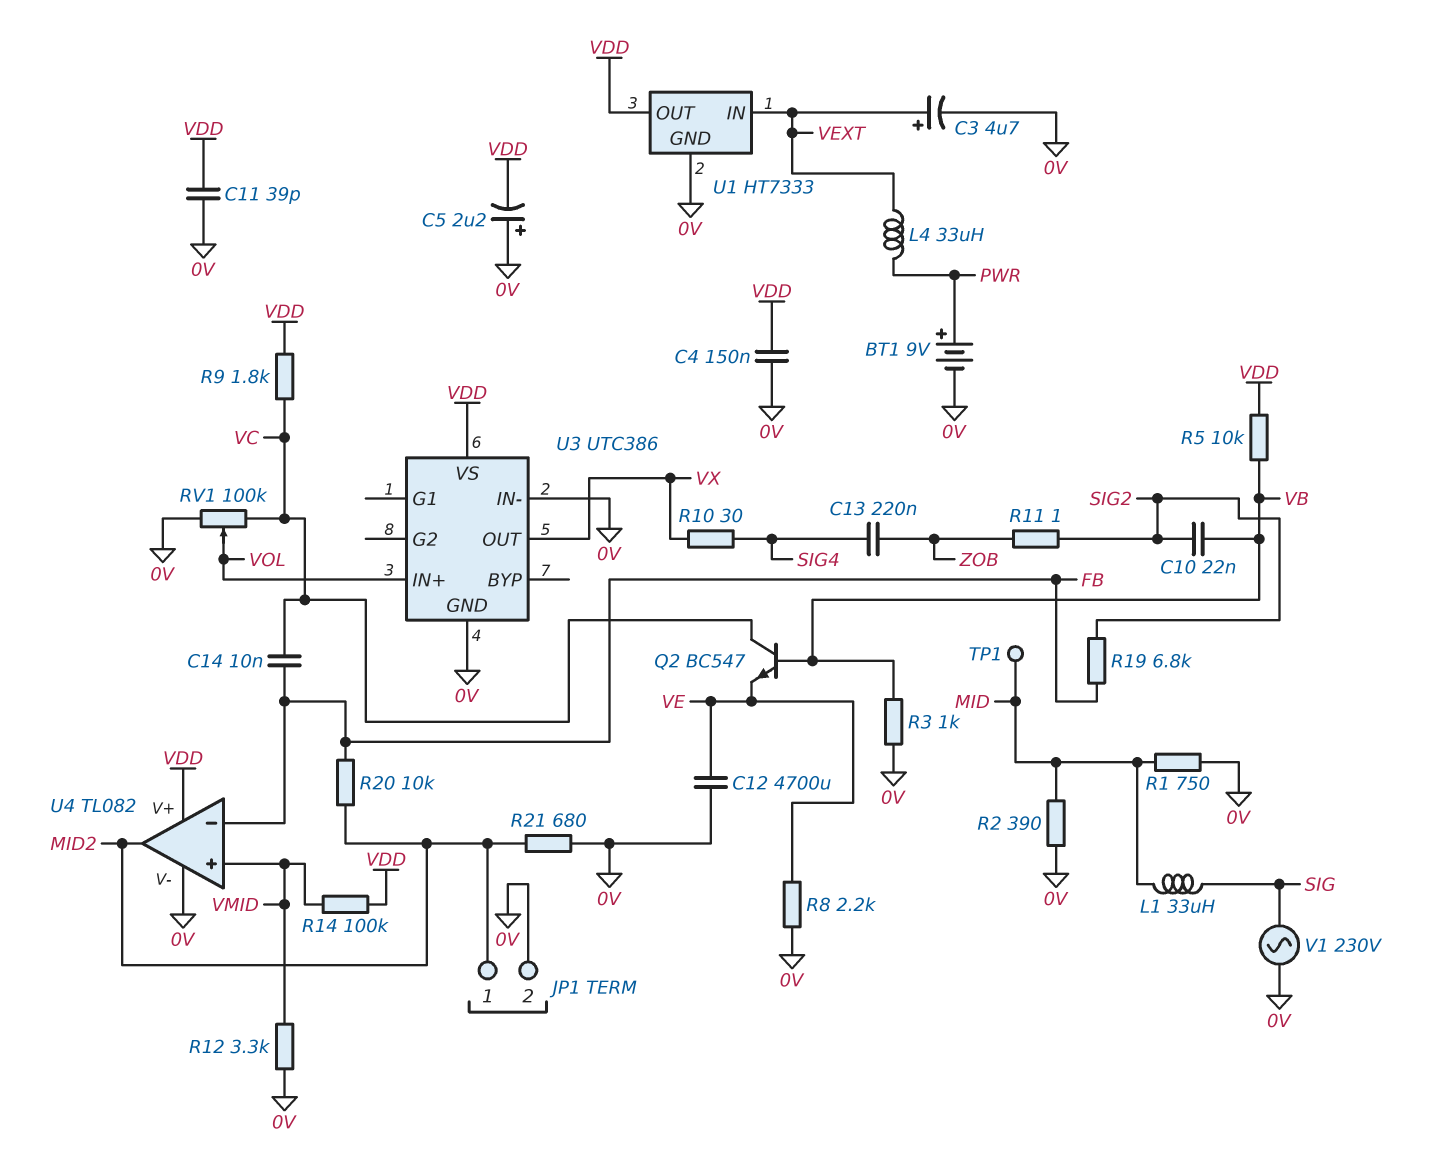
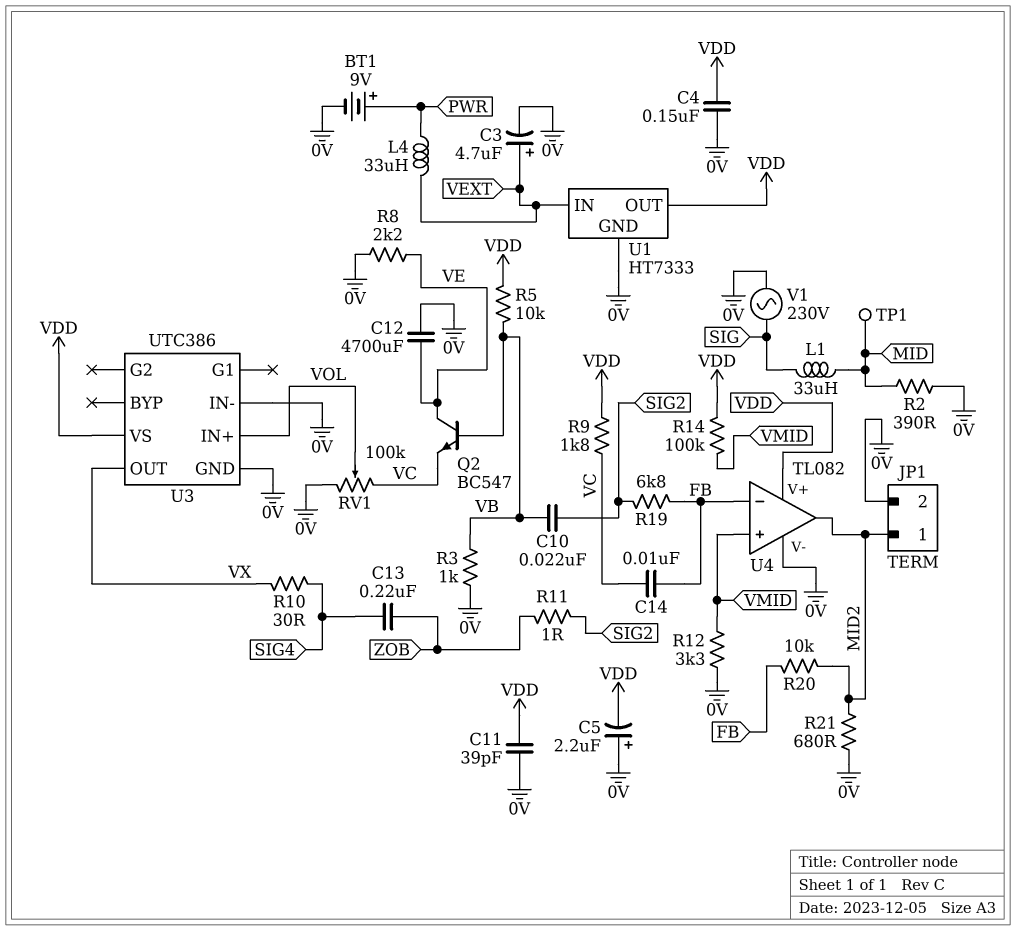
Q2: NPN BC547 (B VB, C VC, E VE) -> NPN BC547 (B VB, C VE, E VC)
R1: 750 (0V, MID) -> none

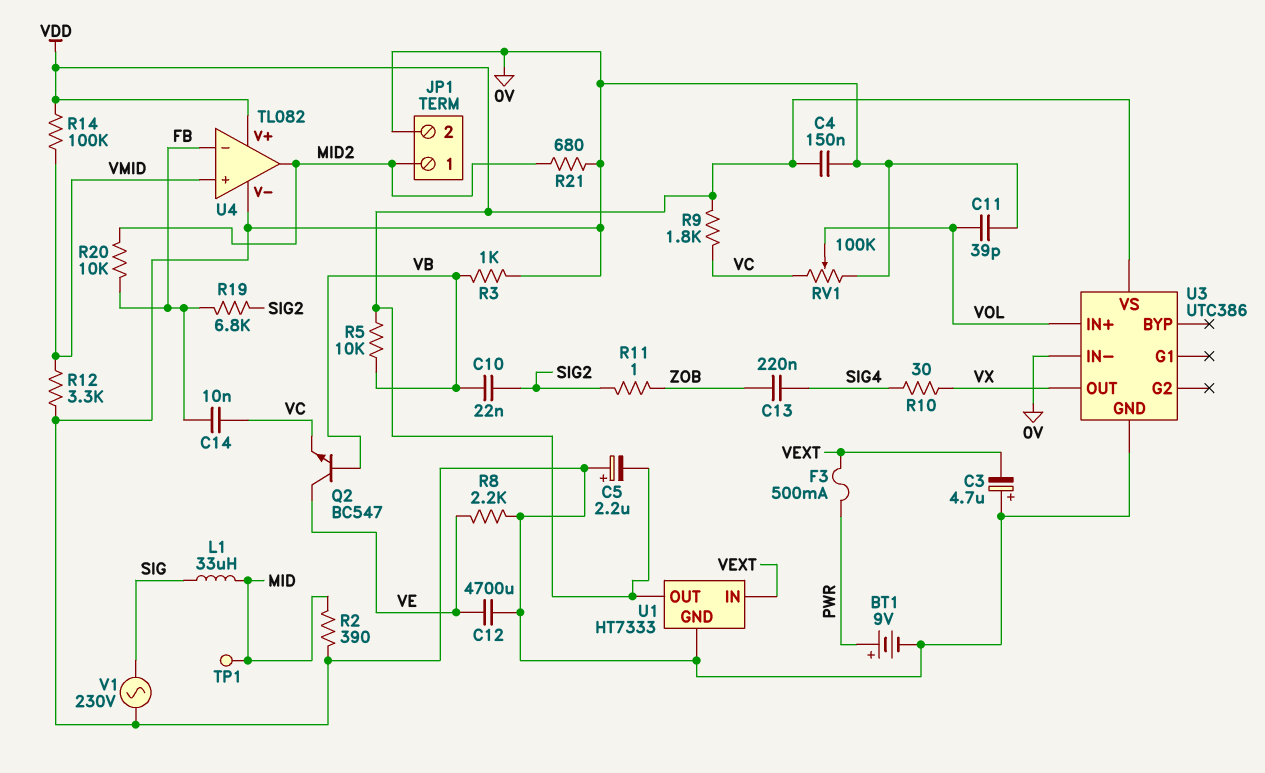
C3: 4.7uF (plus VEXT, minus 0V) -> 4.7uF (plus 0V, minus VEXT)
C11: 39pF (0V, VDD) -> 39pF (0V, VOL)
F3: none -> 500mA (PWR, VEXT)
L4: 33uH (PWR, VEXT) -> none

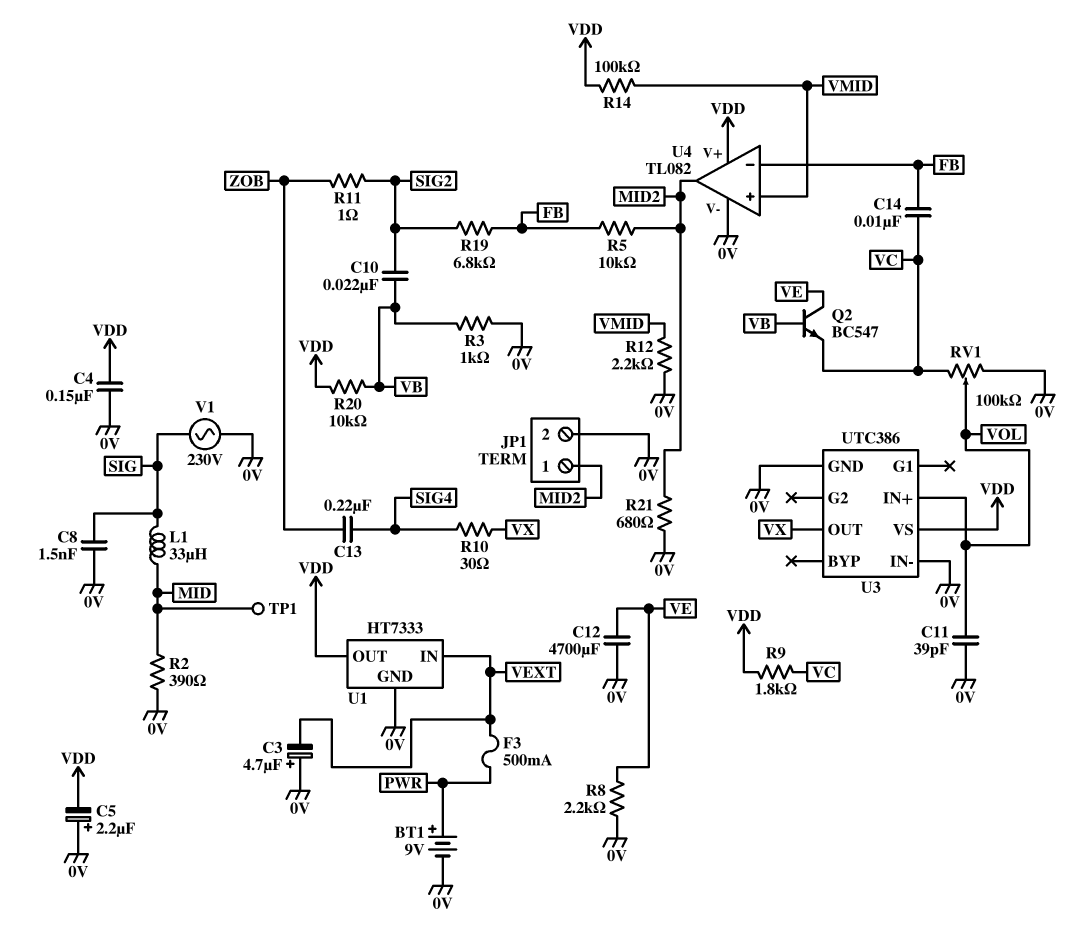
C8: none -> 1.5nF (0V, SIG)
R5: 10k (VB, VDD) -> 10k (FB, MID2)
R12: 3.3k (0V, VMID) -> 2.2k (0V, VMID)
R20: 10k (FB, MID2) -> 10k (VB, VDD)

